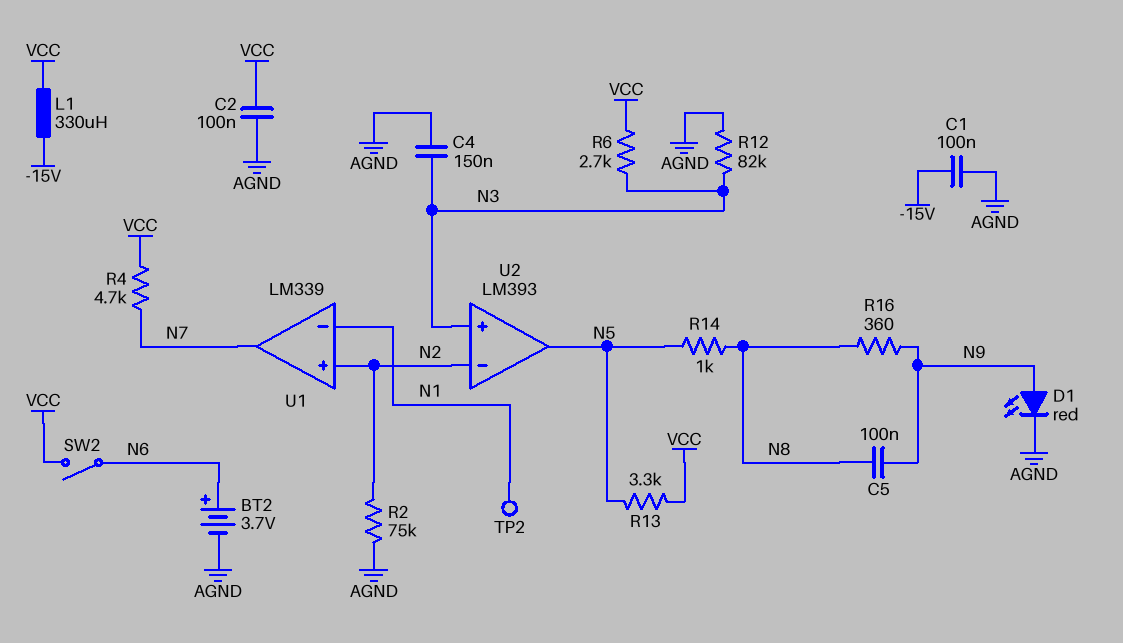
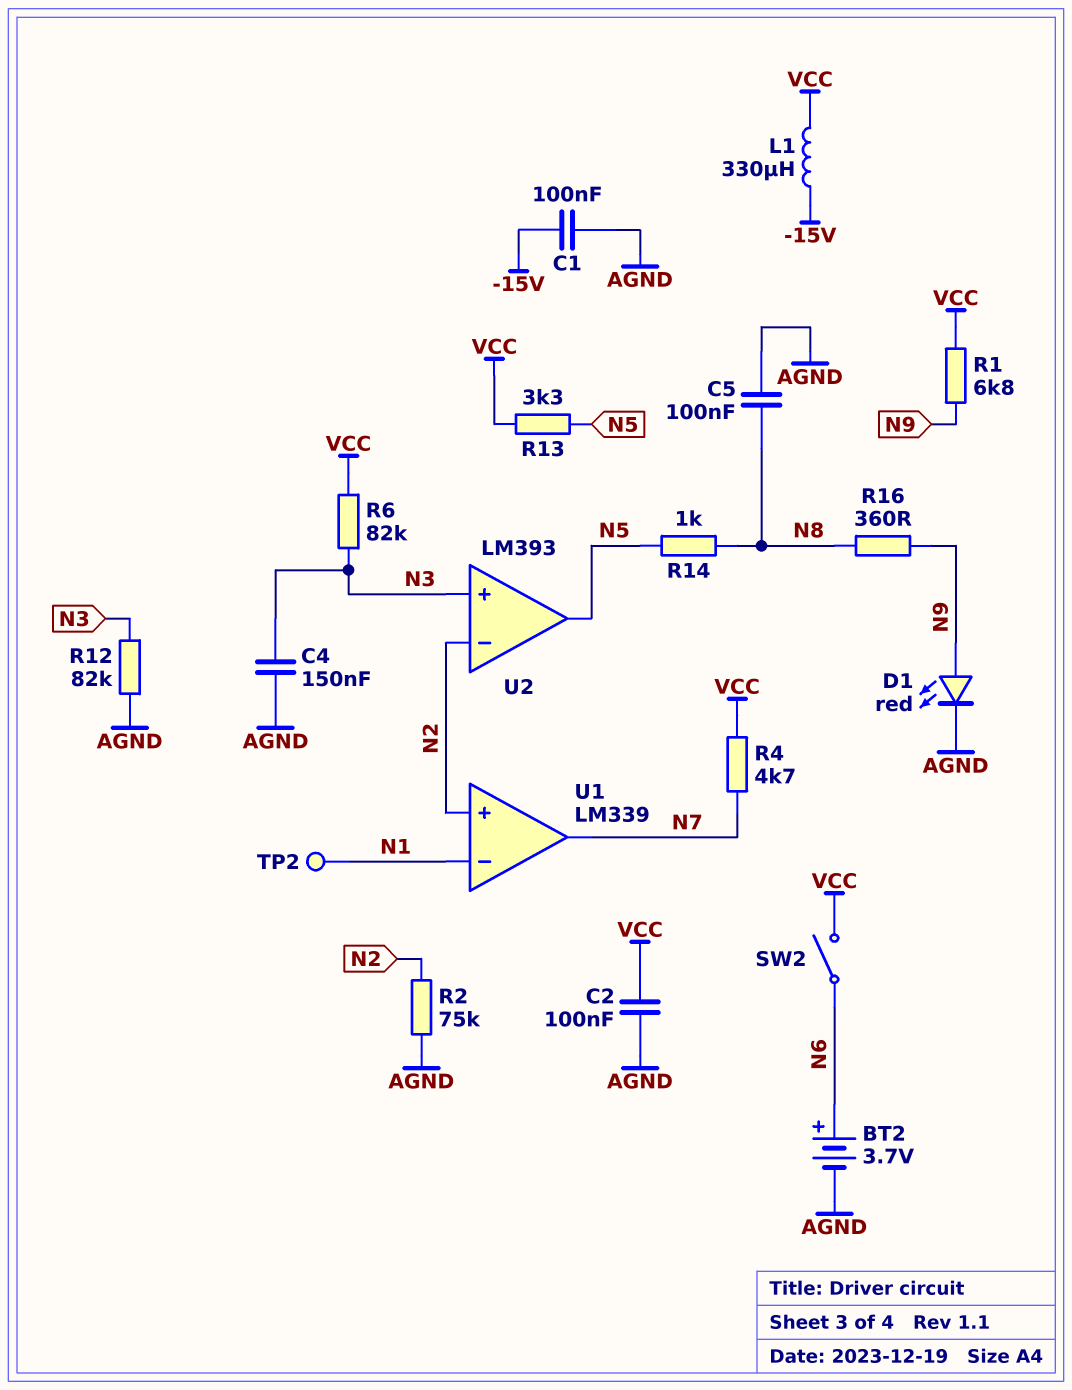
C5: 100nF (N8, N9) -> 100nF (AGND, N8)
R1: none -> 6.8k (N9, VCC)
R6: 2.7k (N3, VCC) -> 82k (N3, VCC)

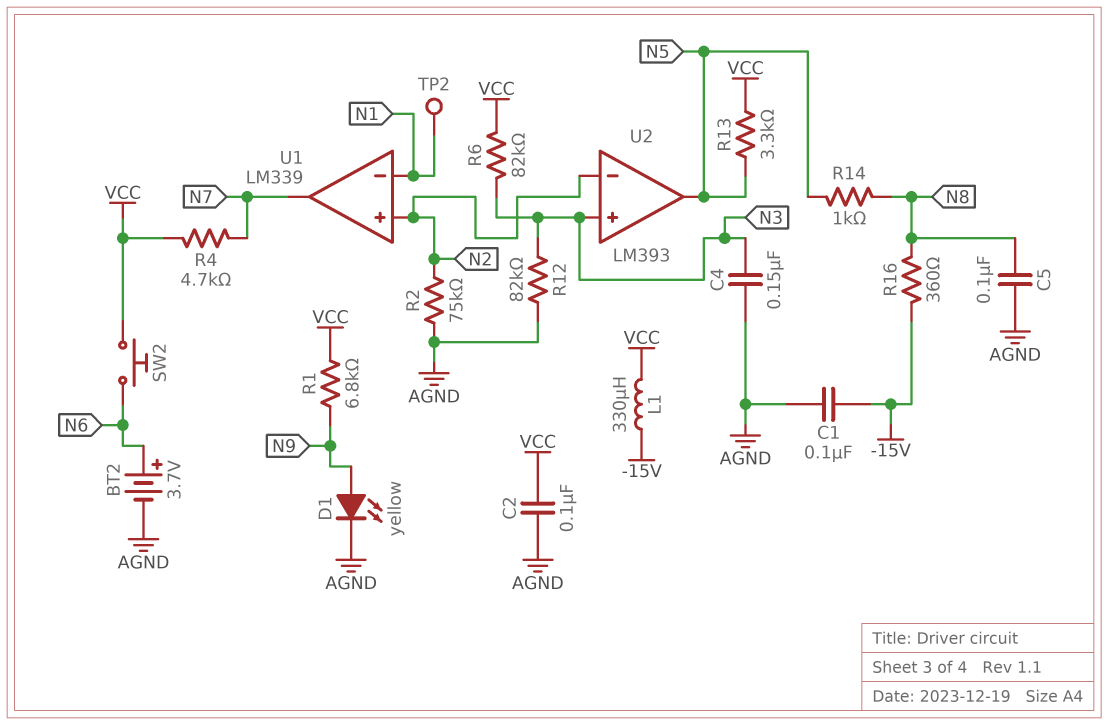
D1: LED red (A N9, K AGND) -> LED yellow (A N9, K AGND)
R16: 360 (N8, N9) -> 360 (-15V, N8)
SW2: switch (N6, VCC) -> button (N6, VCC)

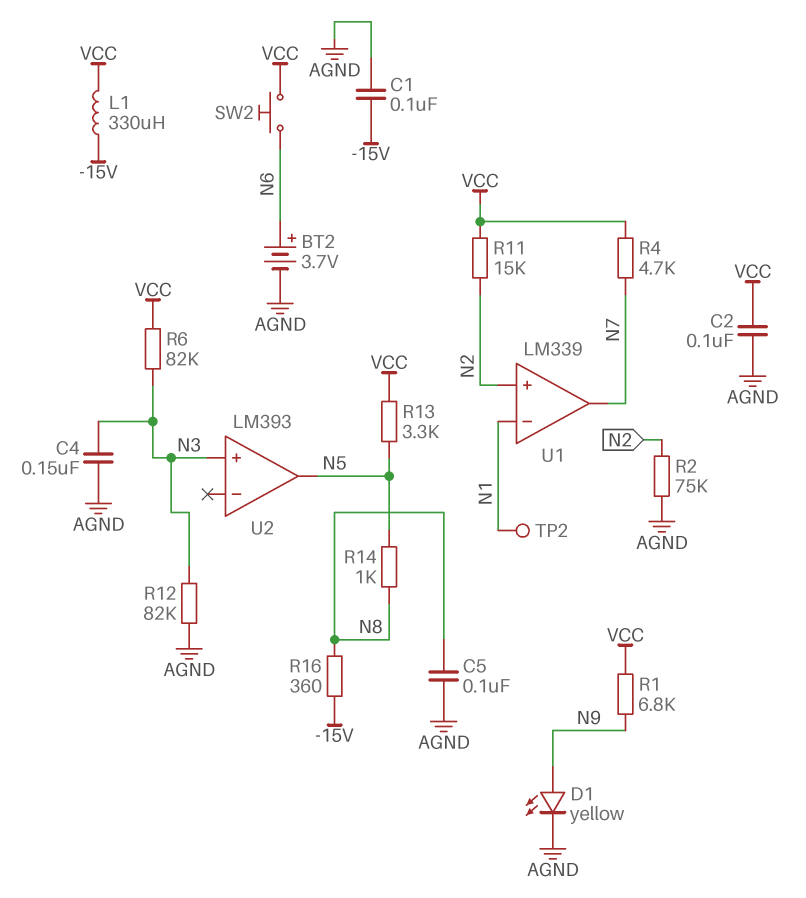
R11: none -> 15k (N2, VCC)
U2 pin in-: N2 -> none

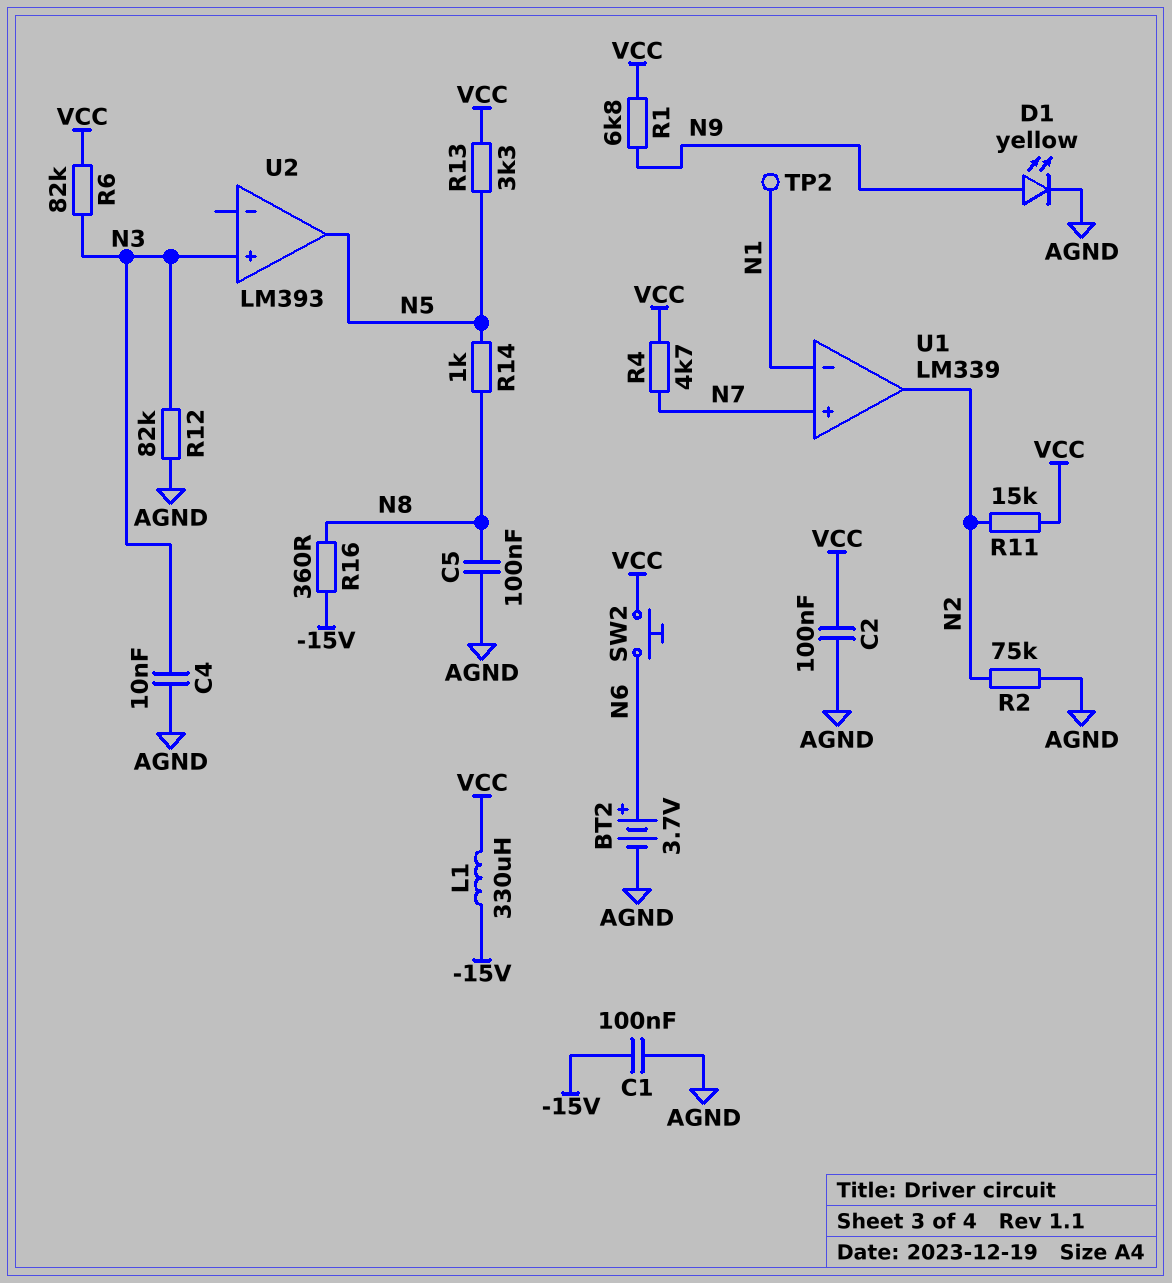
C4: 150nF (AGND, N3) -> 10nF (AGND, N3)
U1 pin in+: N2 -> N7
U1 pin out: N7 -> N2

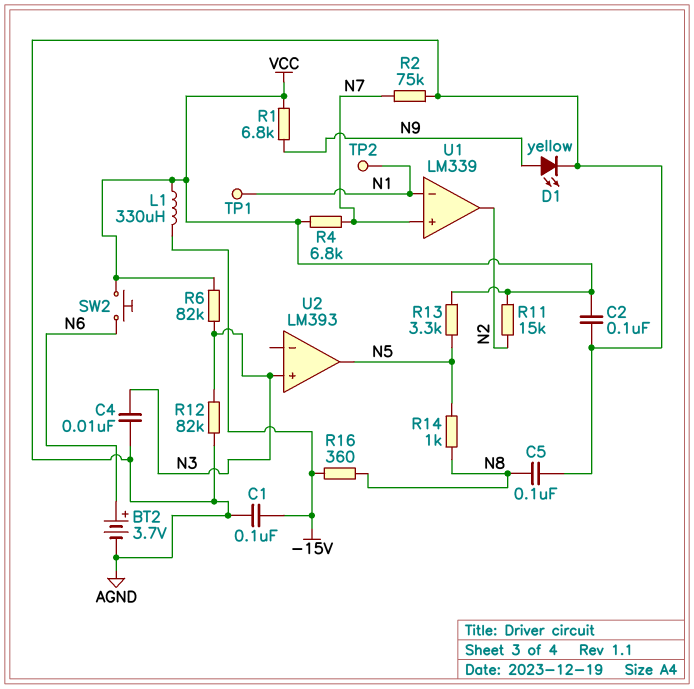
R2: 75k (AGND, N2) -> 75k (AGND, N7)
R4: 4.7k (N7, VCC) -> 6.8k (N7, VCC)
TP1: none -> test point (N1)

